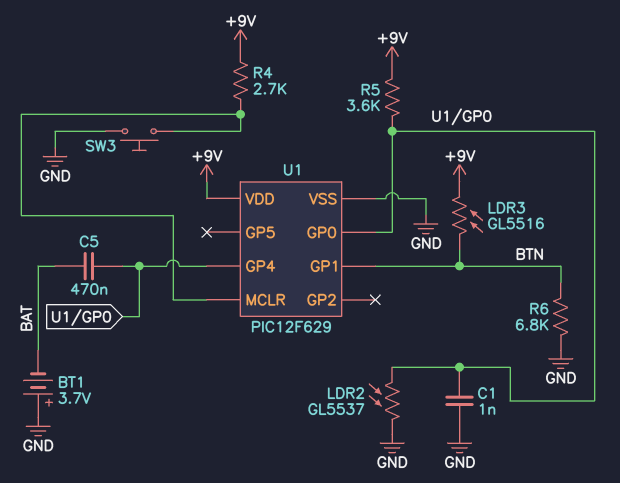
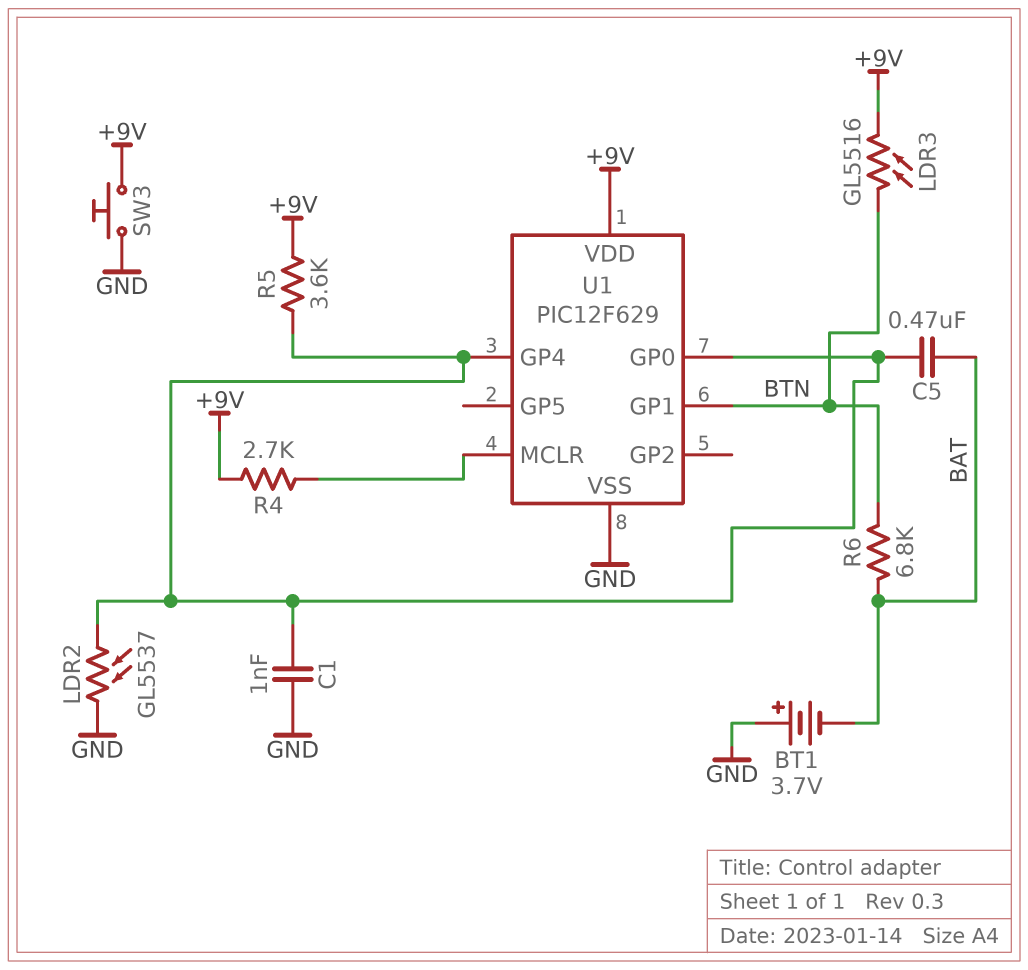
R6: 6.8k (BTN, GND) -> 6.8k (BAT, BTN)
SW3: button (GND, U1/MCLR) -> button (+9V, GND)

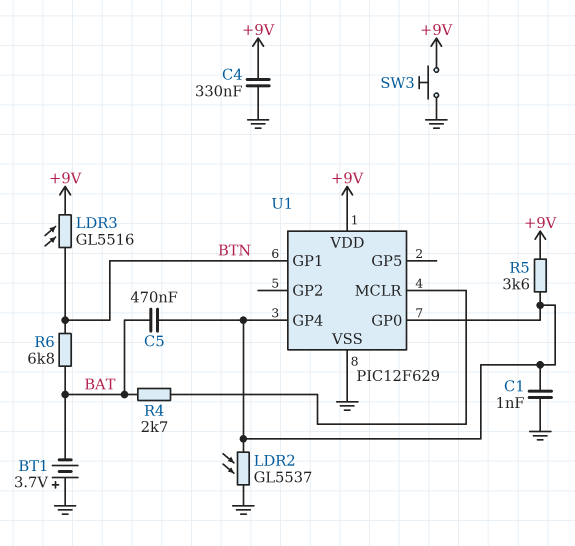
C4: none -> 330nF (+9V, GND)
R4: 2.7k (+9V, U1/MCLR) -> 2.7k (BAT, U1/MCLR)

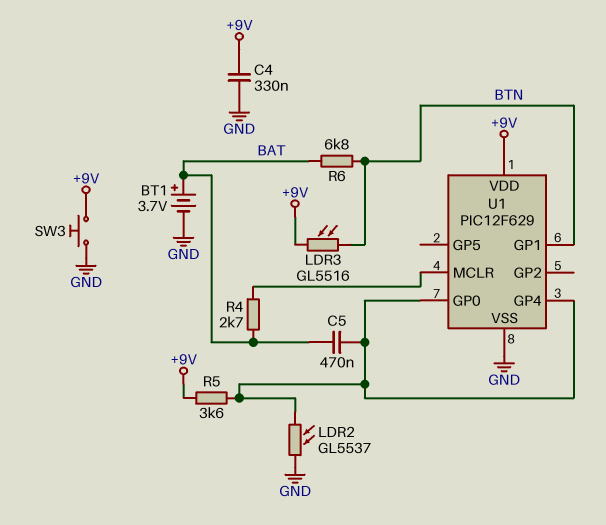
BT1: 3.7V (plus GND, minus BAT) -> 3.7V (plus BAT, minus GND)
C1: 1nF (GND, U1/GP0) -> none

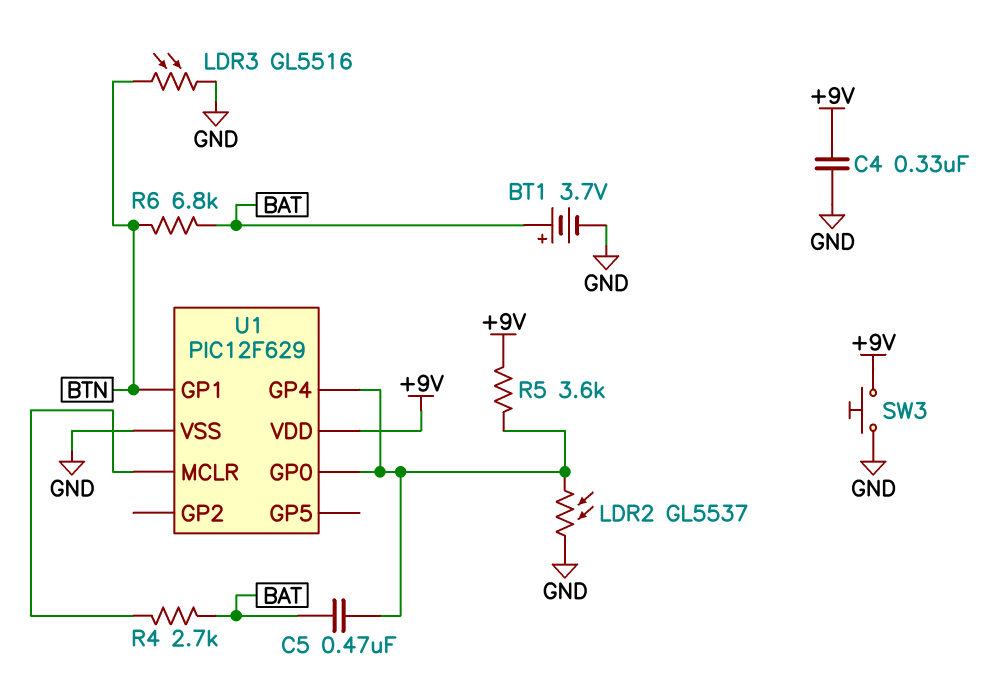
LDR3: GL5516 (+9V, BTN) -> GL5516 (BTN, GND)

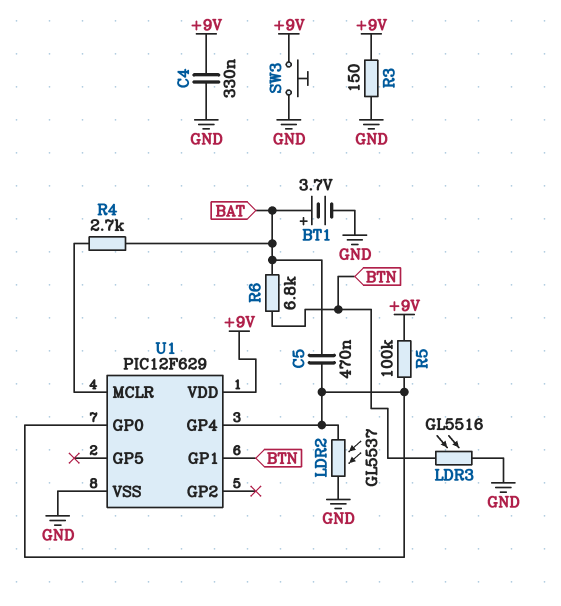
R3: none -> 150 (+9V, GND)
R5: 3.6k (+9V, U1/GP0) -> 100k (+9V, U1/GP0)

